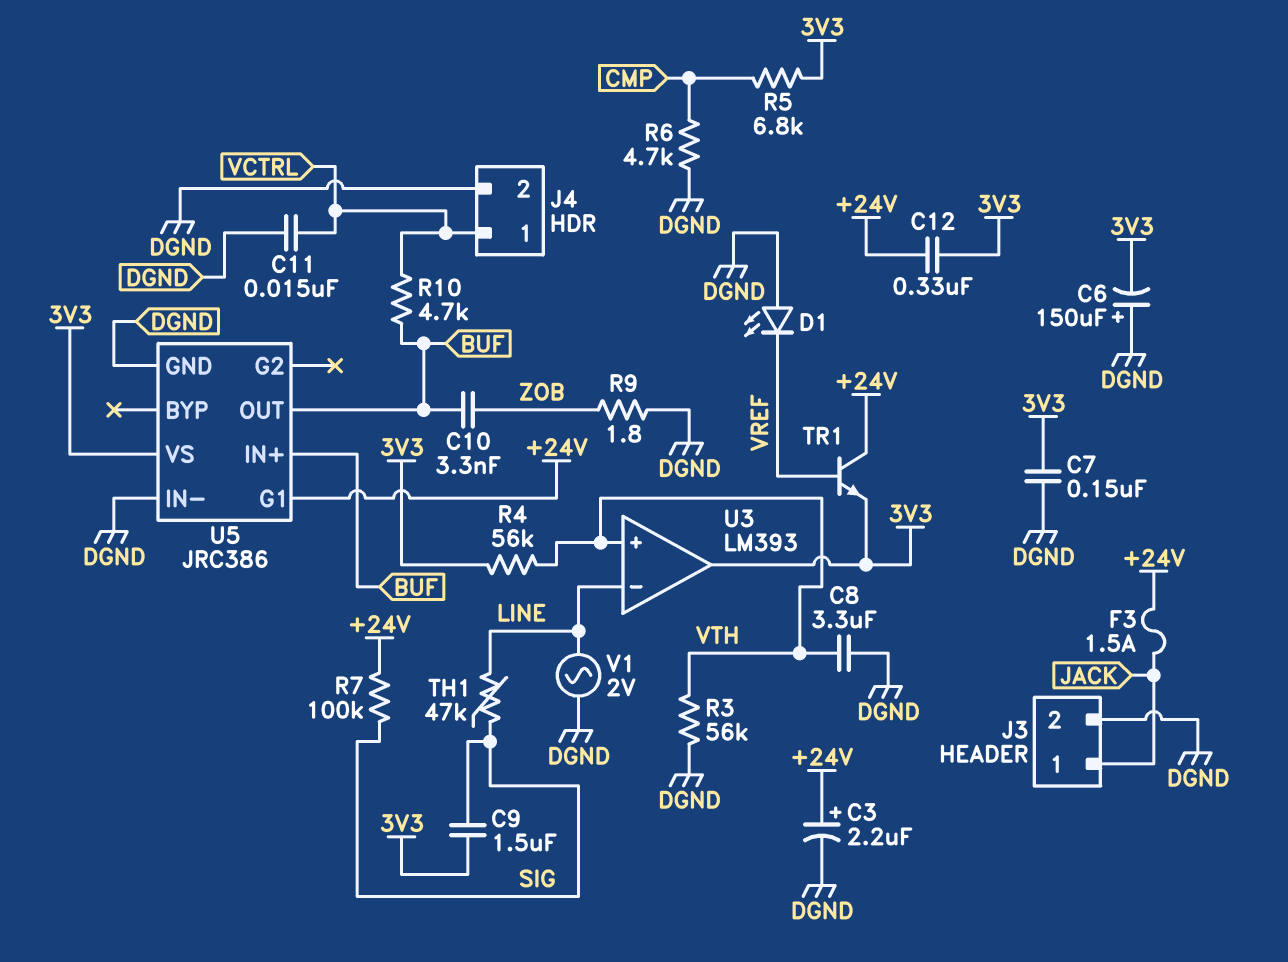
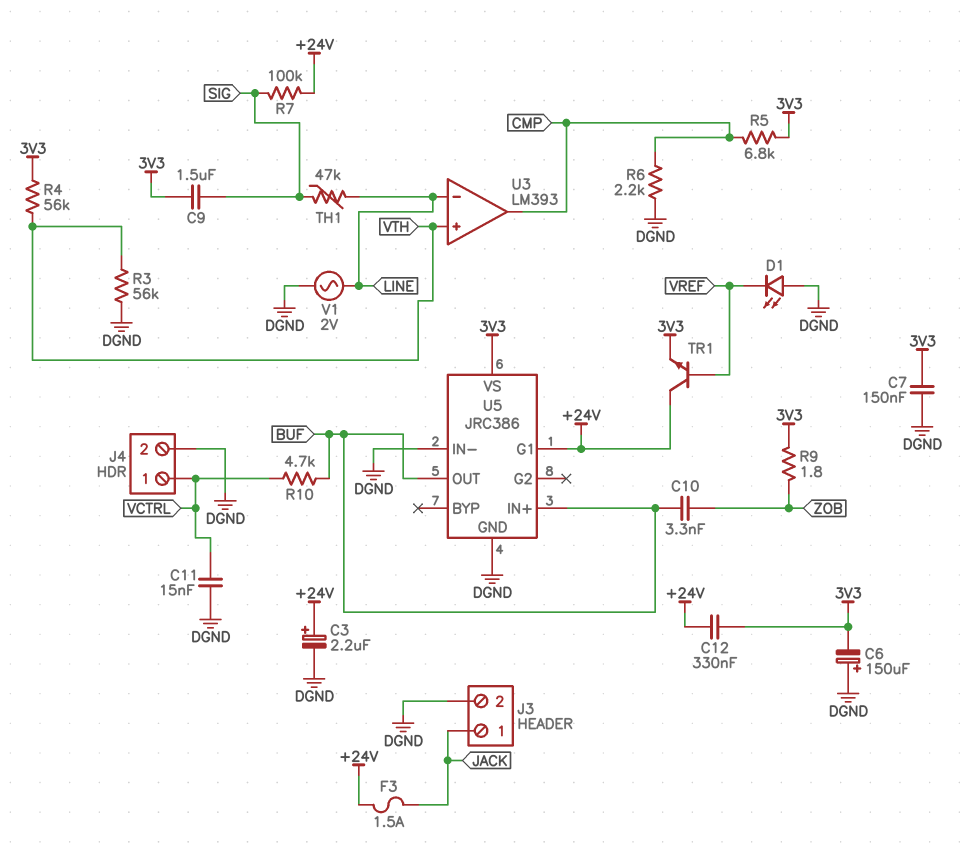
C8: 3.3uF (DGND, VTH) -> none
R6: 4.7k (CMP, DGND) -> 2.2k (CMP, DGND)
R9: 1.8 (DGND, ZOB) -> 1.8 (3V3, ZOB)
U3 pin out: 3V3 -> CMP

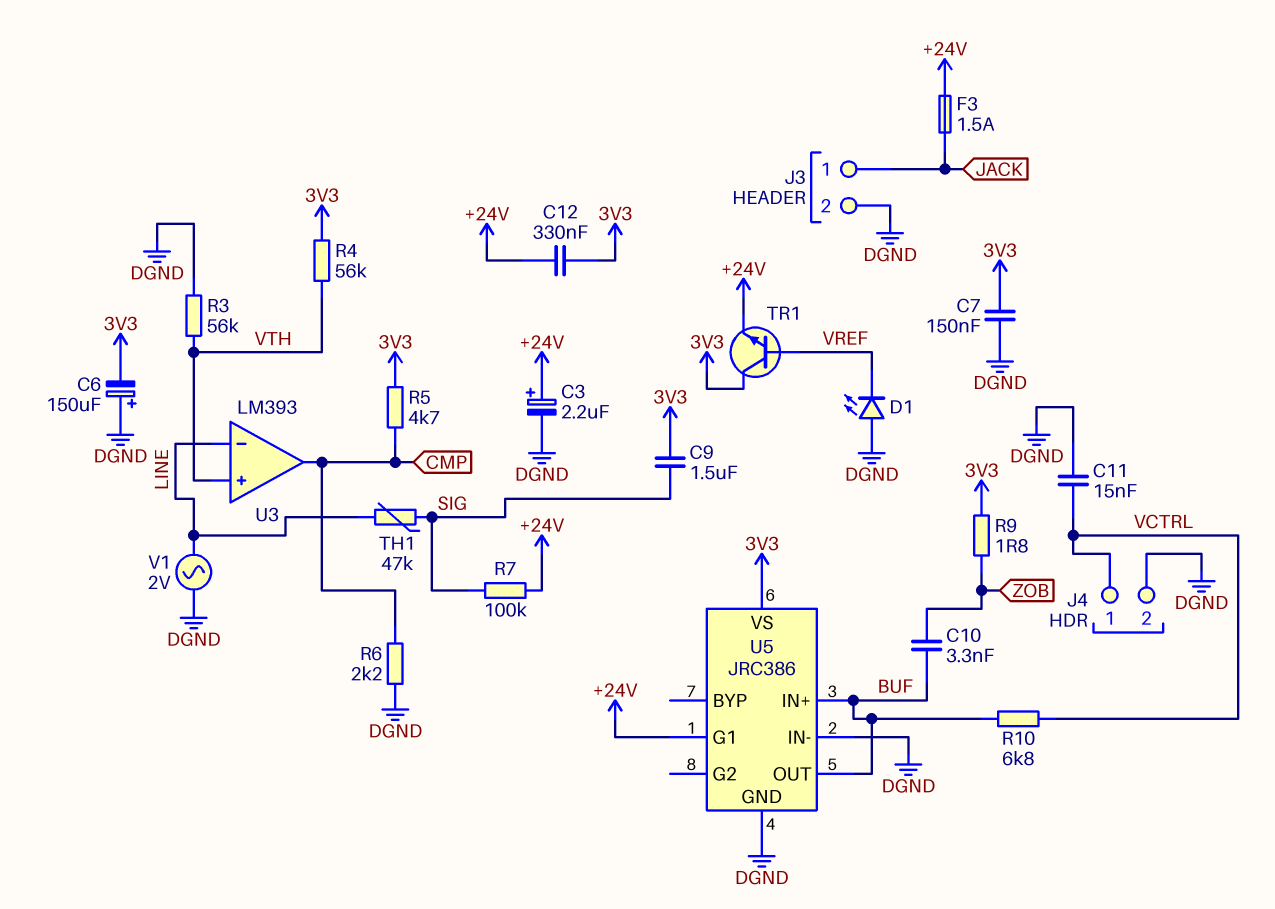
R5: 6.8k (3V3, CMP) -> 4.7k (3V3, CMP)
R10: 4.7k (BUF, VCTRL) -> 6.8k (BUF, VCTRL)
TR1: NPN (B VREF, C +24V, E 3V3) -> NPN (B VREF, C 3V3, E +24V)

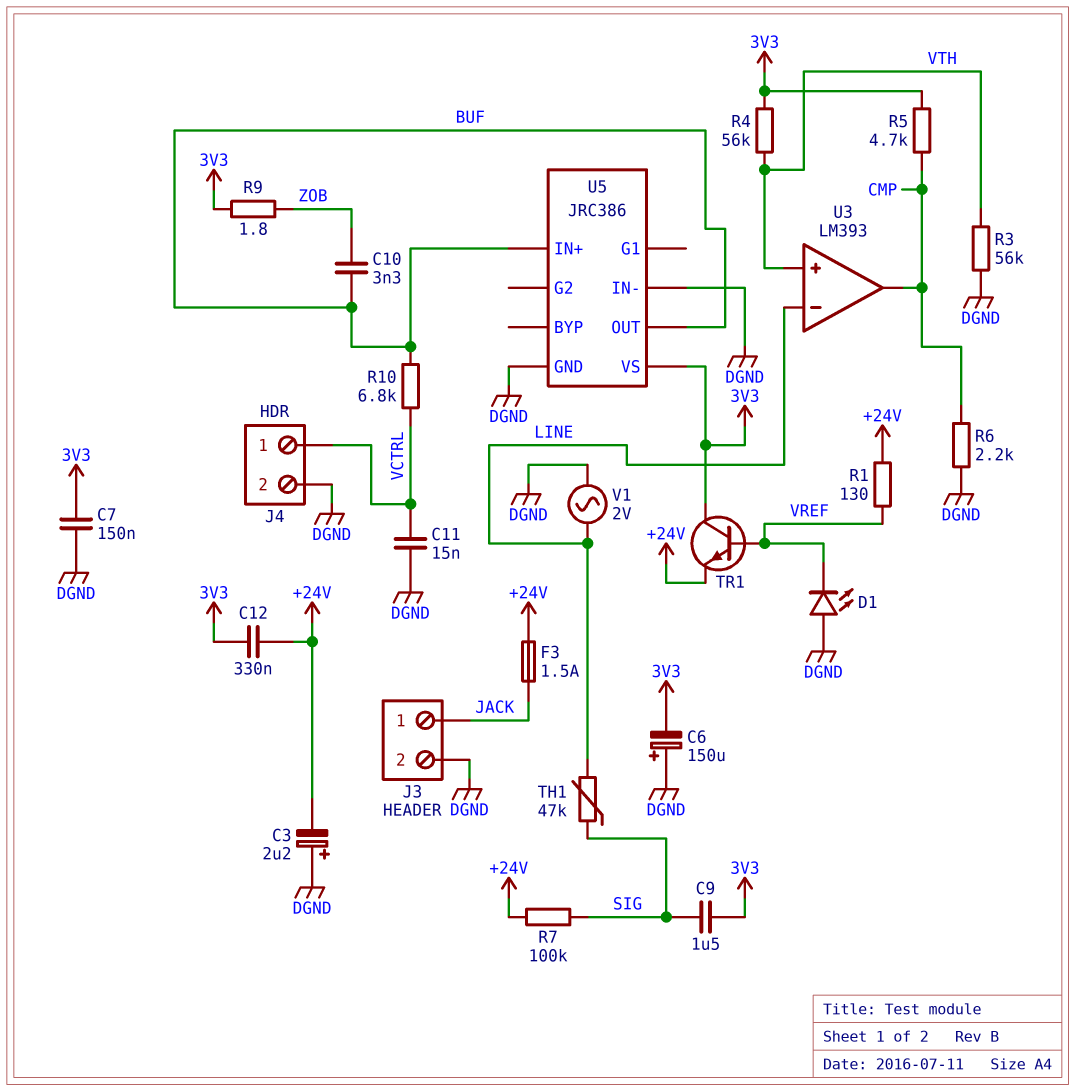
C3: 2.2uF (plus +24V, minus DGND) -> 2.2uF (plus DGND, minus +24V)
R1: none -> 130 (+24V, VREF)
U5 pin G1: +24V -> none

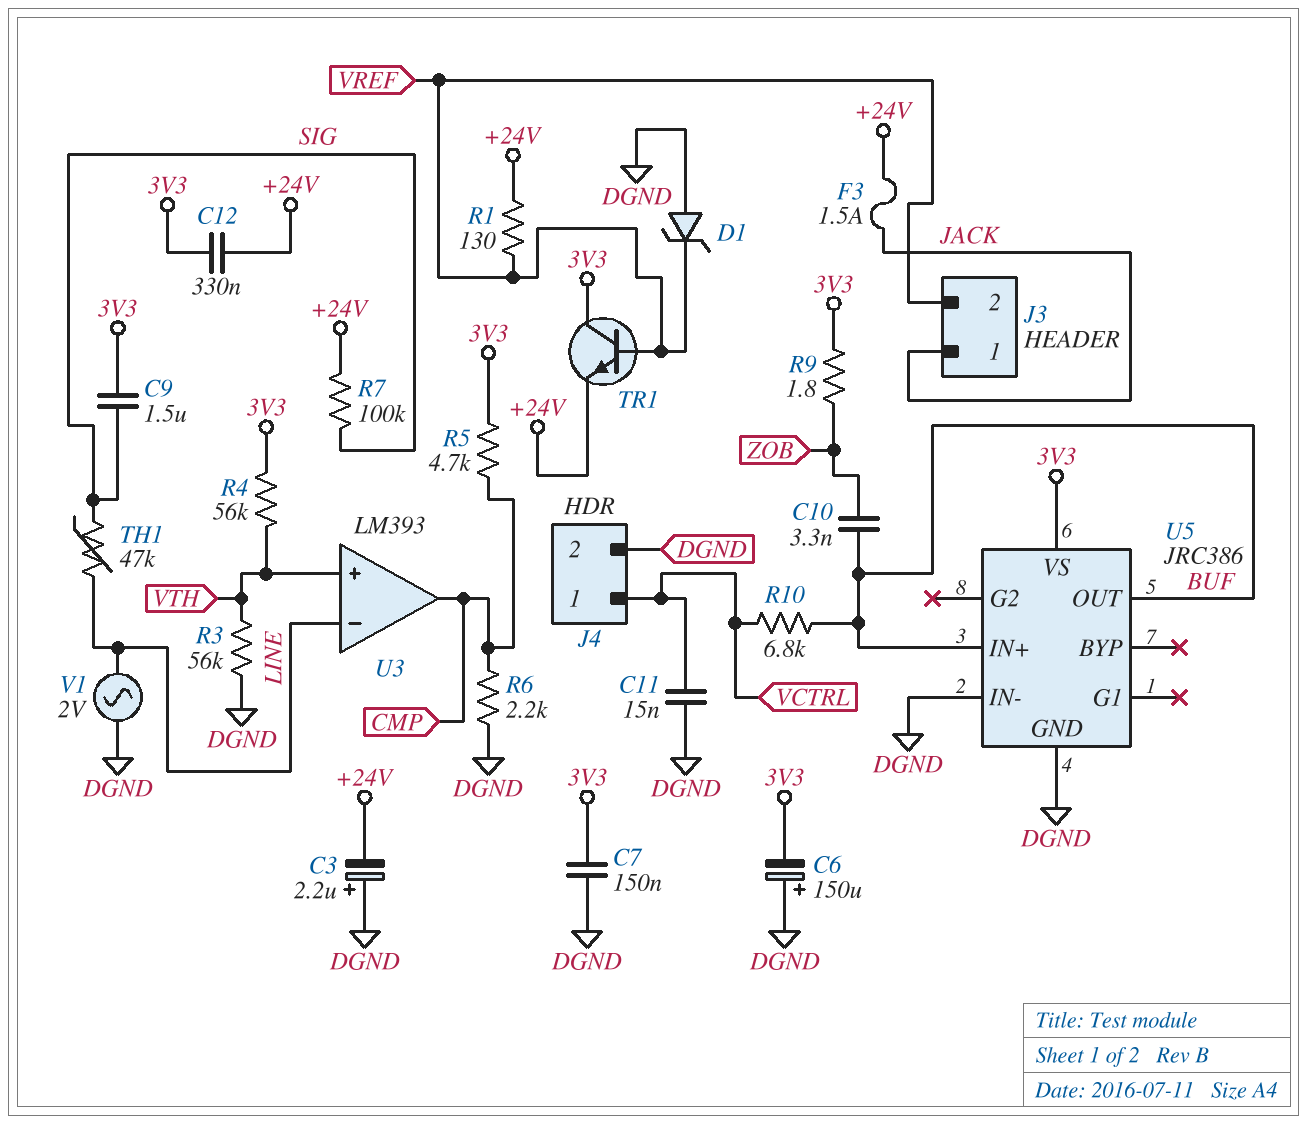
D1: LED (A DGND, K VREF) -> zener (A DGND, K VREF)
J3 pin 2: DGND -> VREF

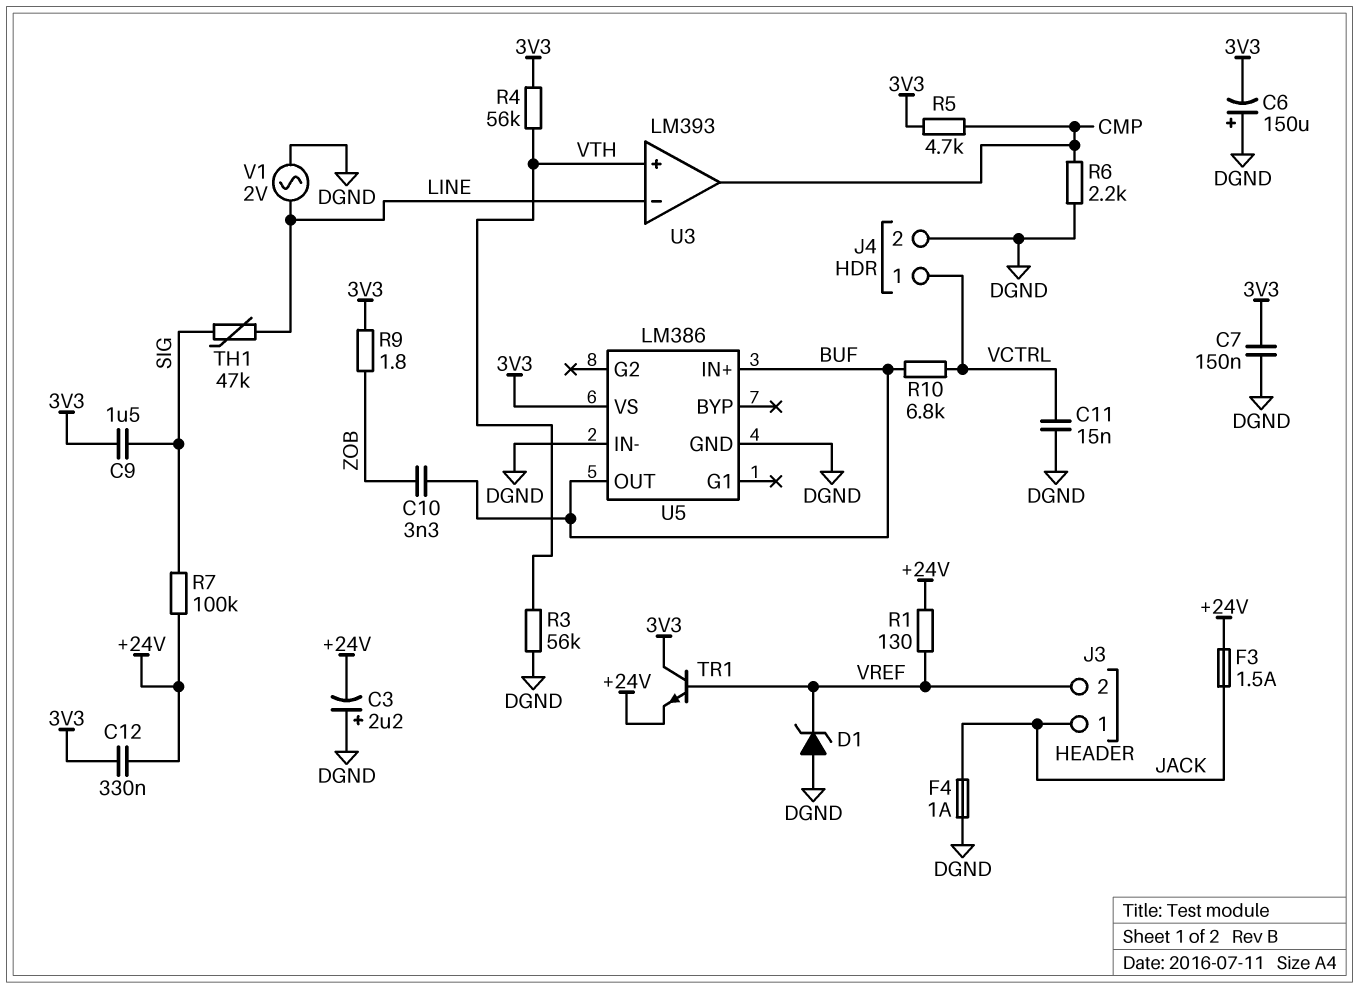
F4: none -> 1A (DGND, JACK)
U5: JRC386 -> LM386

